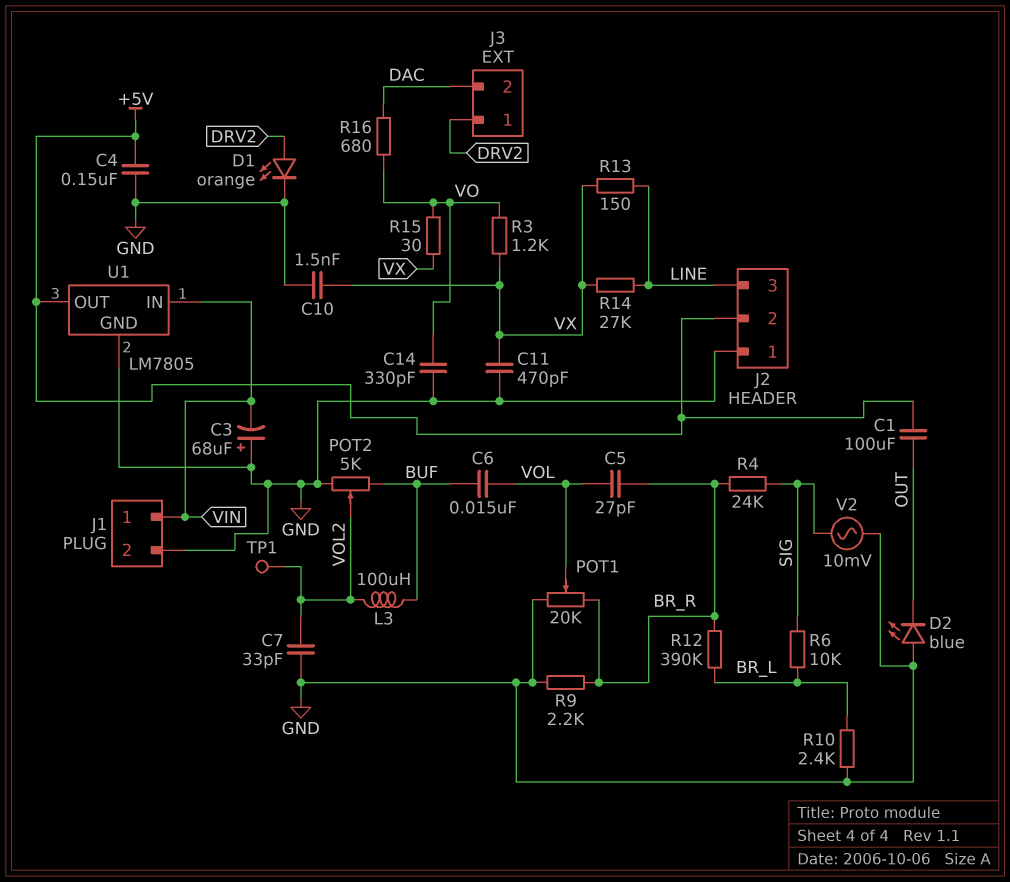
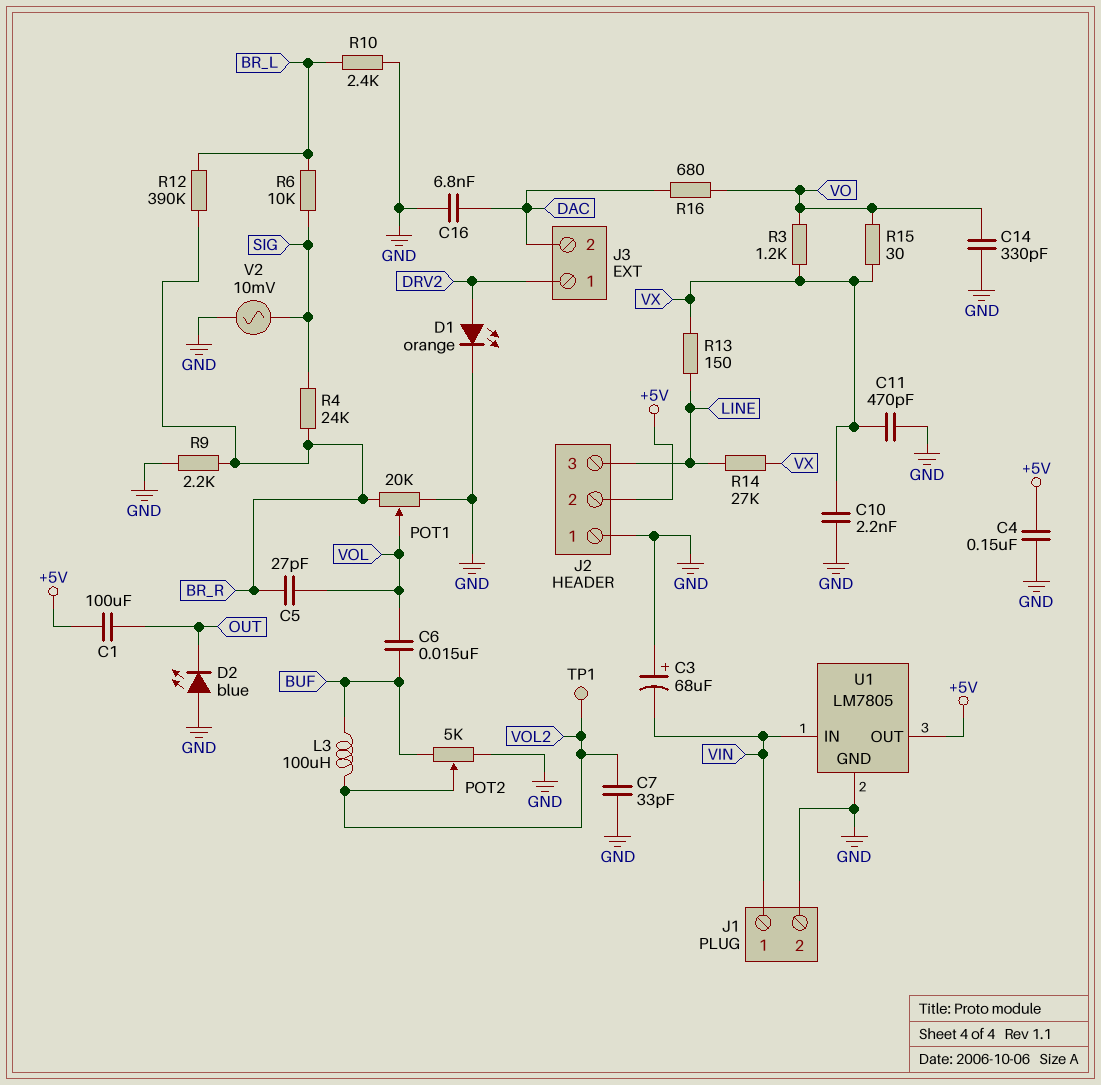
C10: 1.5nF (GND, VX) -> 2.2nF (GND, VX)
C16: none -> 6.8nF (DAC, GND)

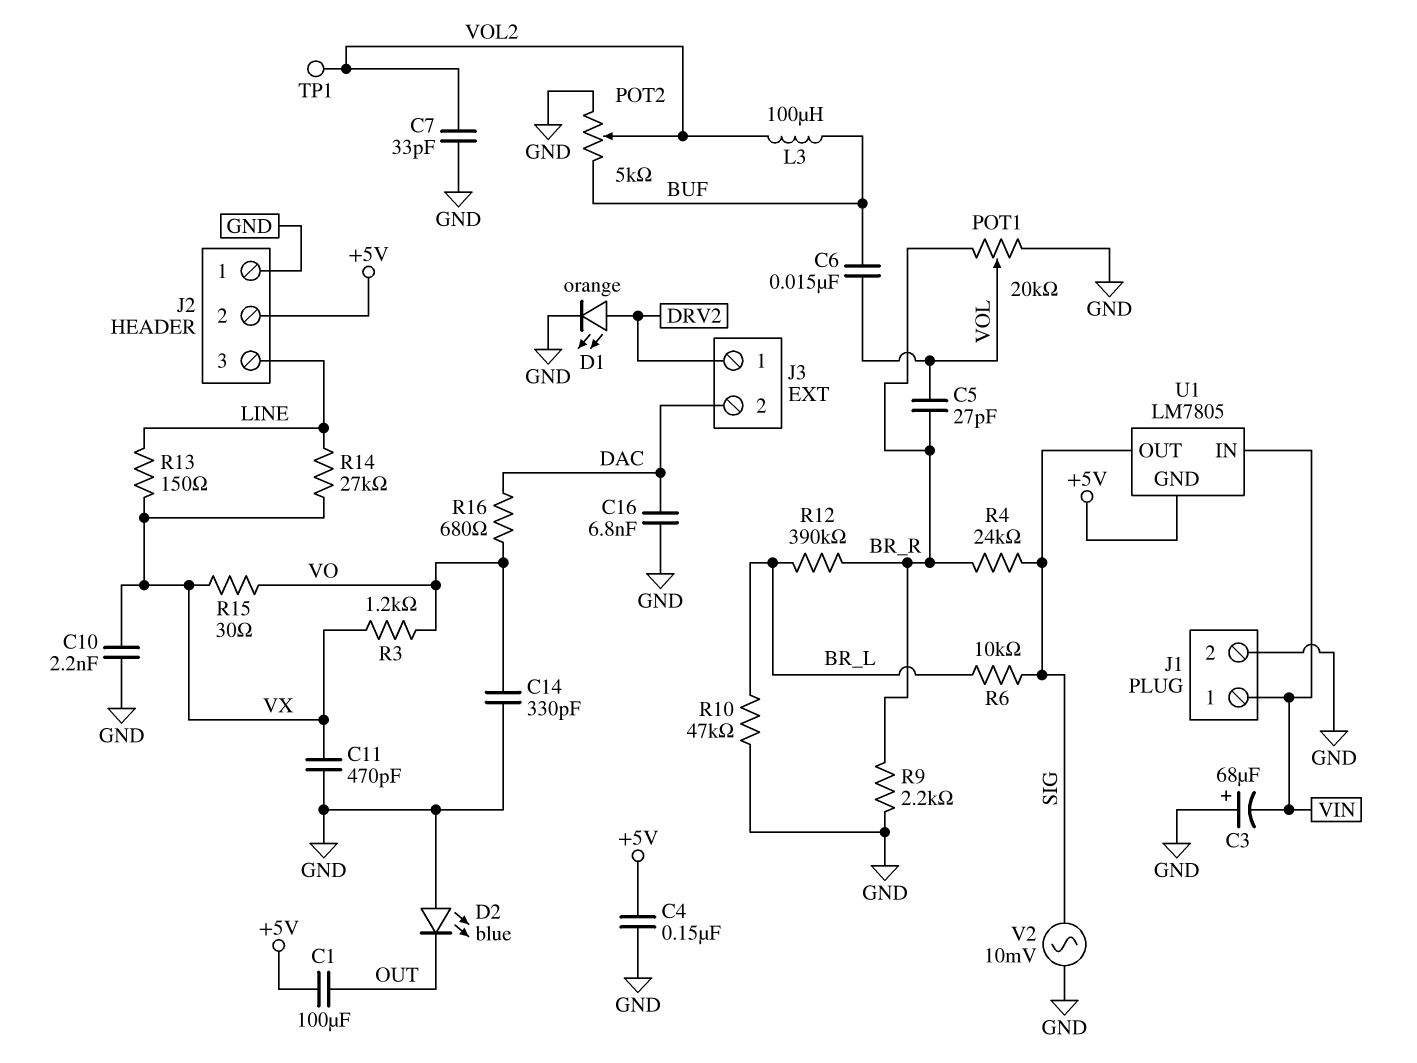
R10: 2.4k (BR_L, GND) -> 47k (BR_L, GND)
U1 pin GND: GND -> +5V
U1 pin OUT: +5V -> SIG

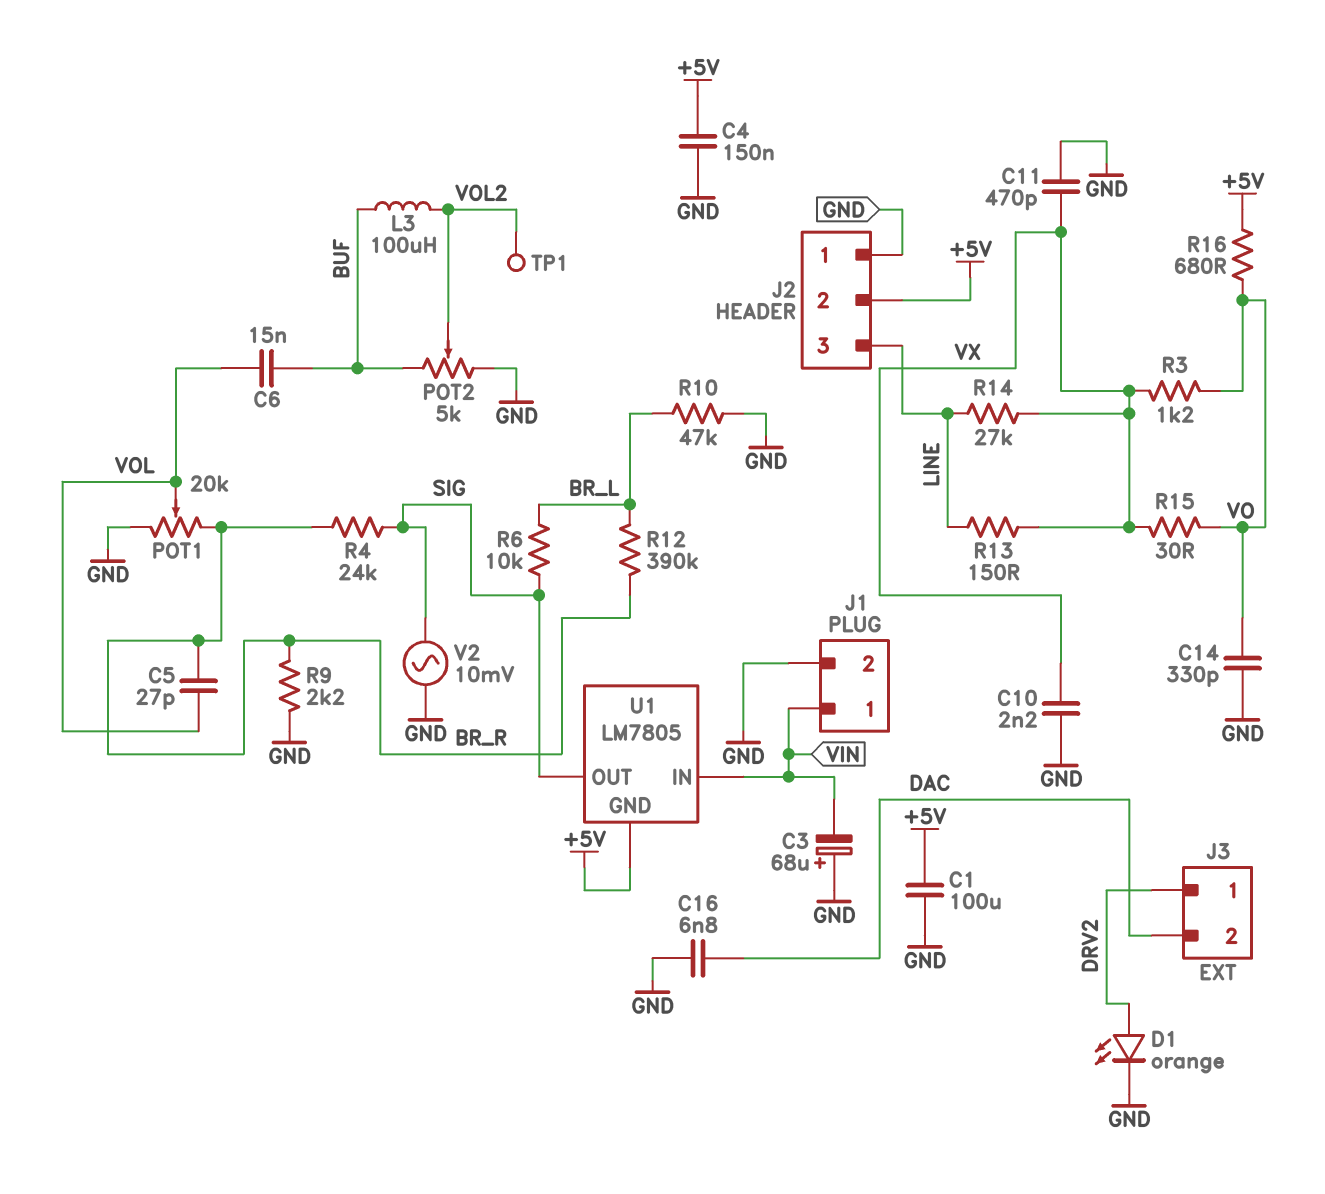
C1: 100uF (+5V, OUT) -> 100uF (+5V, GND)
C7: 33pF (GND, VOL2) -> none
D2: LED blue (A GND, K OUT) -> none
R16: 680 (DAC, VO) -> 680 (+5V, VO)

